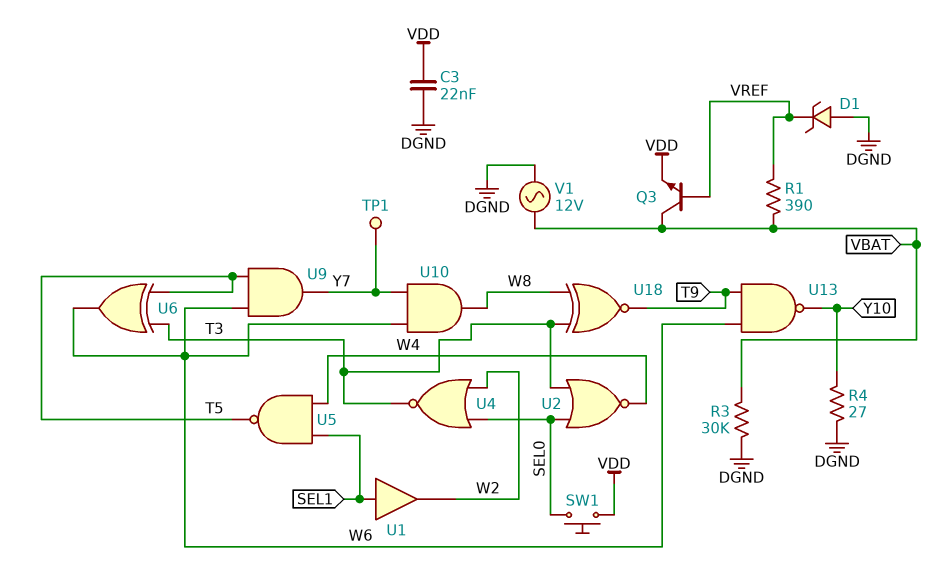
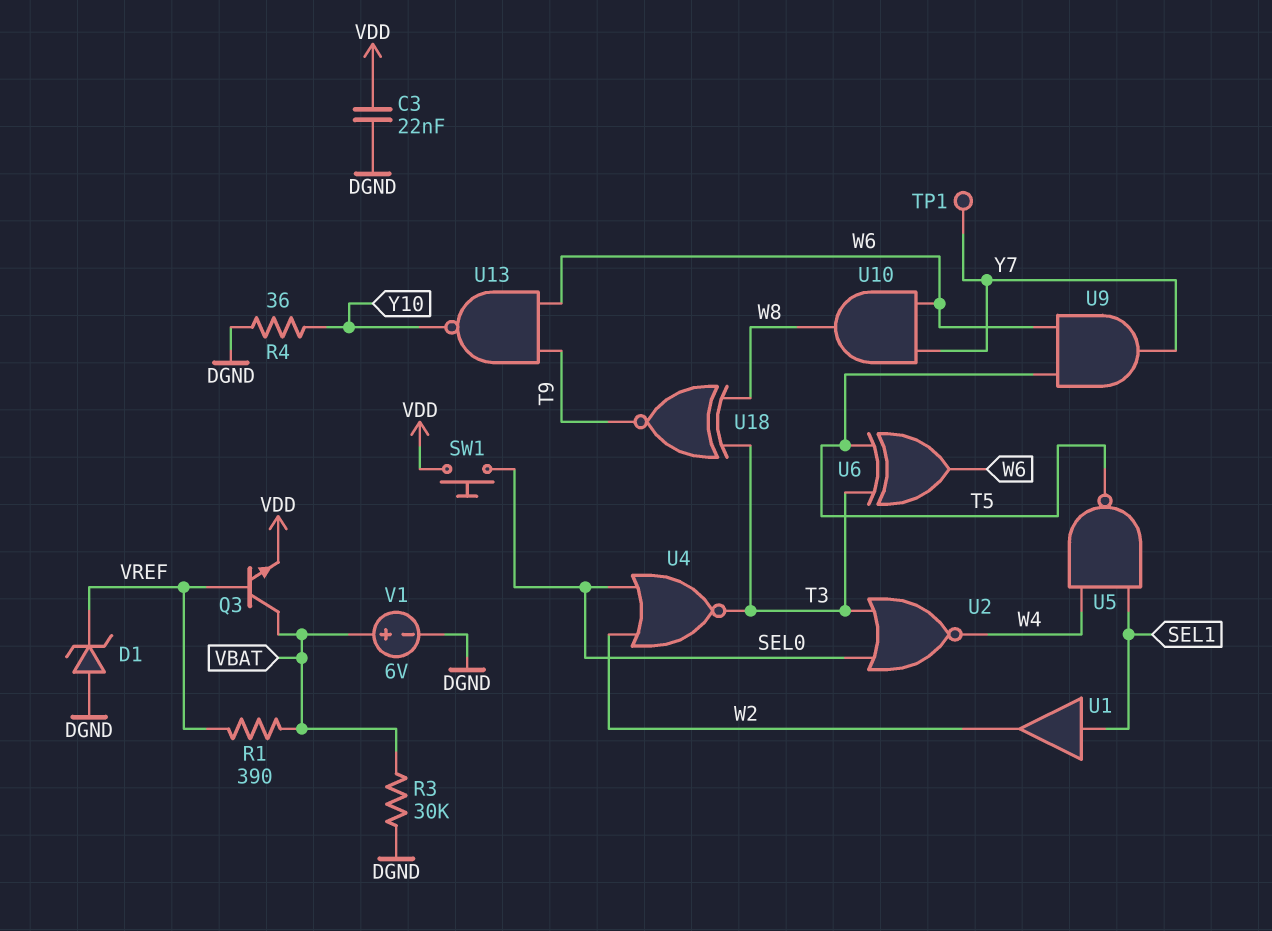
R4: 27 (DGND, Y10) -> 36 (DGND, Y10)
V1: AC 12V (DGND, VBAT) -> 6V (plus VBAT, minus DGND)

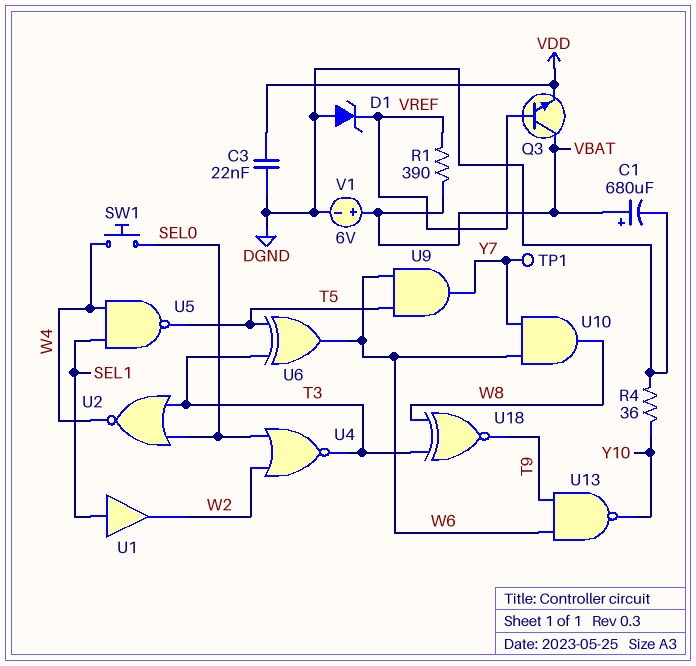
C1: none -> 680uF (plus VBAT, minus DGND)
R3: 30k (DGND, VBAT) -> none
SW1: button (SEL0, VDD) -> button (SEL0, W4)

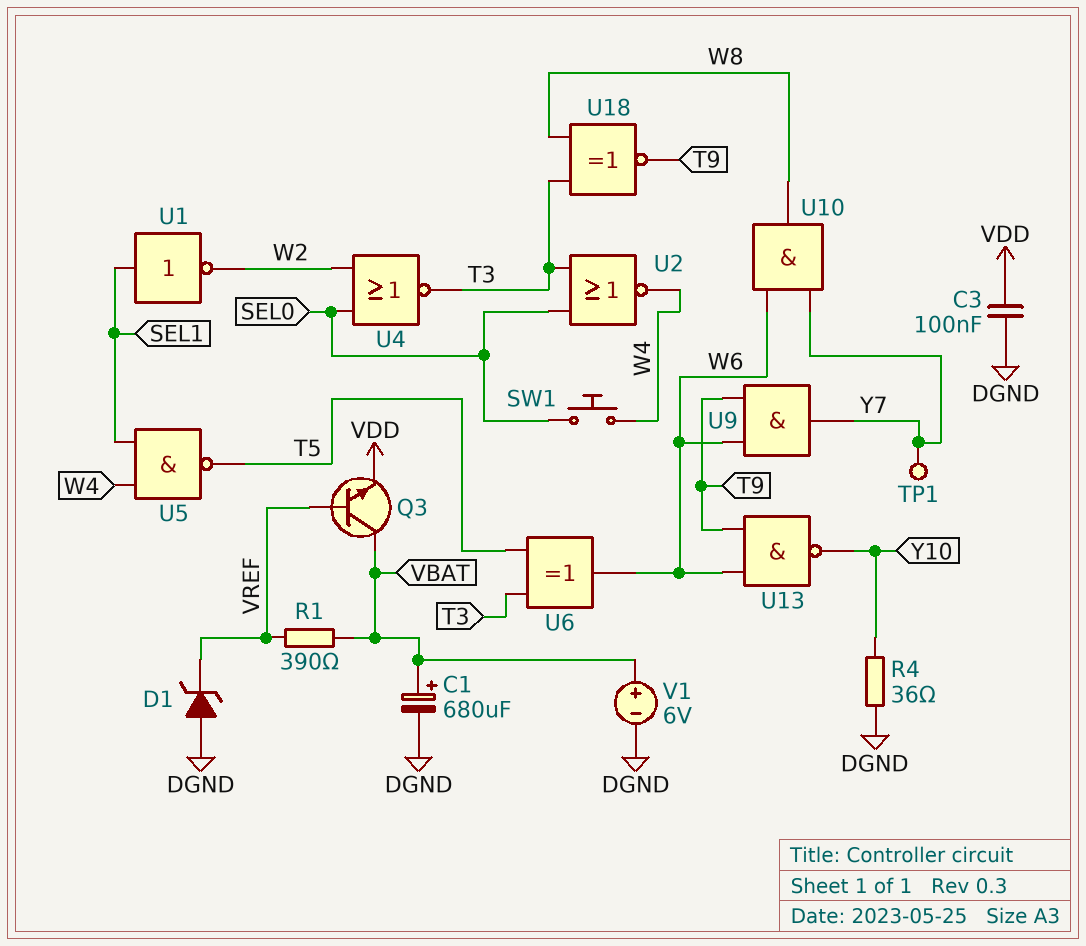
C3: 22nF (DGND, VDD) -> 100nF (DGND, VDD)
U1: buffer (in SEL1, out W2) -> NOT (in SEL1, out W2)
U9: AND (in T5, in W6, out Y7) -> AND (in T9, in W6, out Y7)

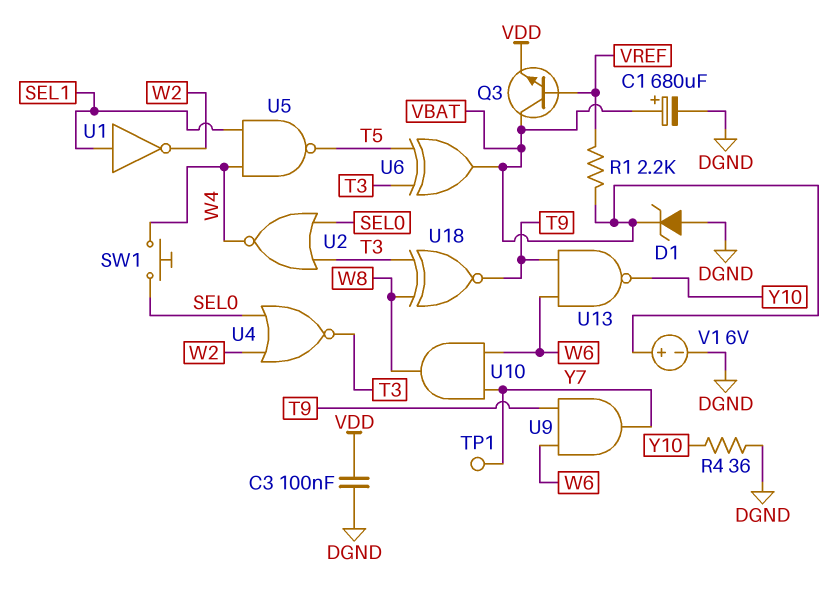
D1: zener (A DGND, K VREF) -> zener (A DGND, K VBAT)
R1: 390 (VBAT, VREF) -> 2.2k (VBAT, VREF)
U6: XOR (in T3, in T5, out W6) -> XOR (in T3, in T5, out VBAT)

